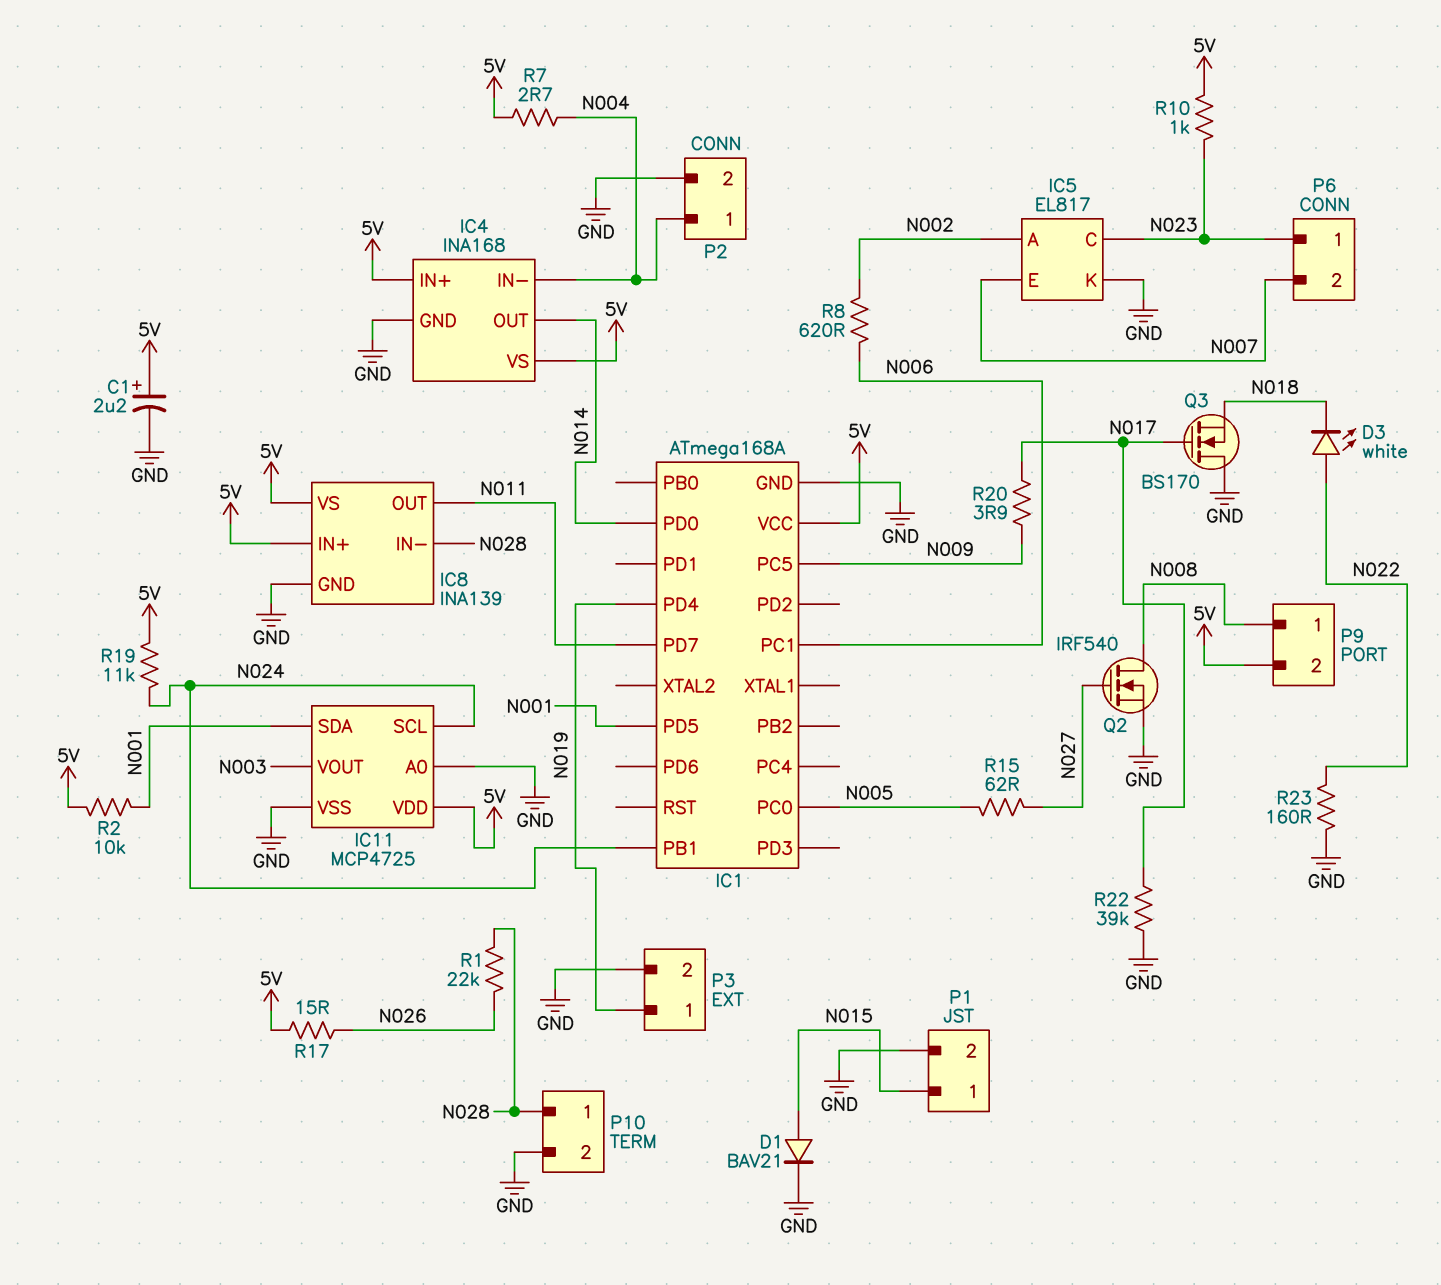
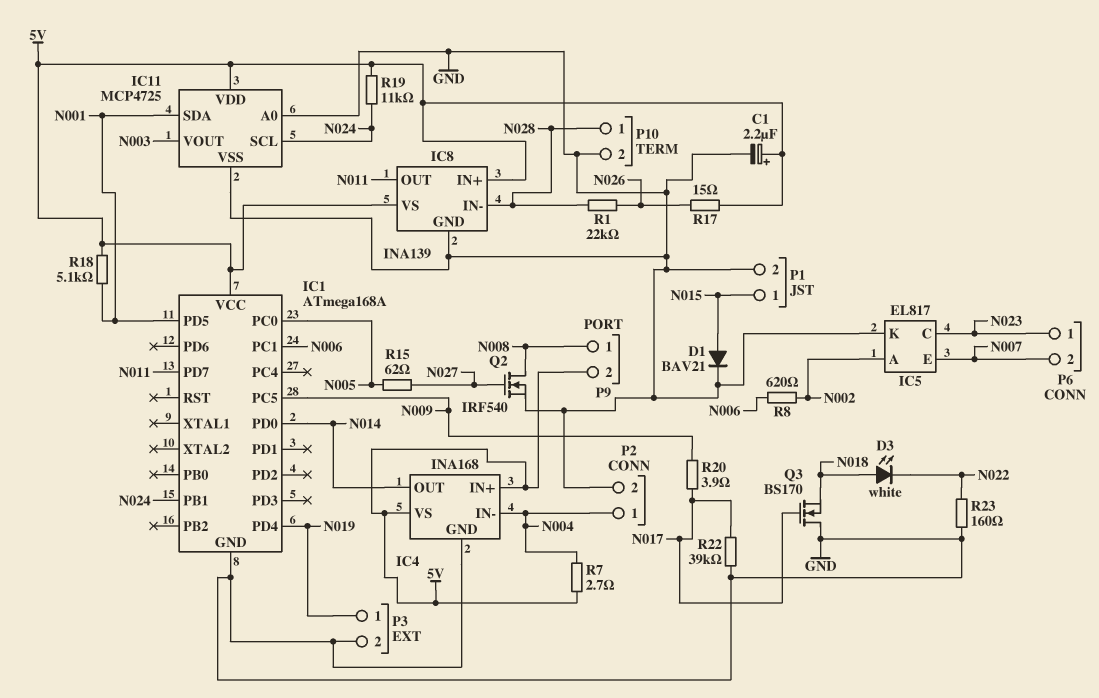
D3: LED white (A N022, K N018) -> LED white (A N018, K N022)
R2: 10k (5V, N001) -> none
R10: 1k (5V, N023) -> none
R18: none -> 5.1k (5V, N001)

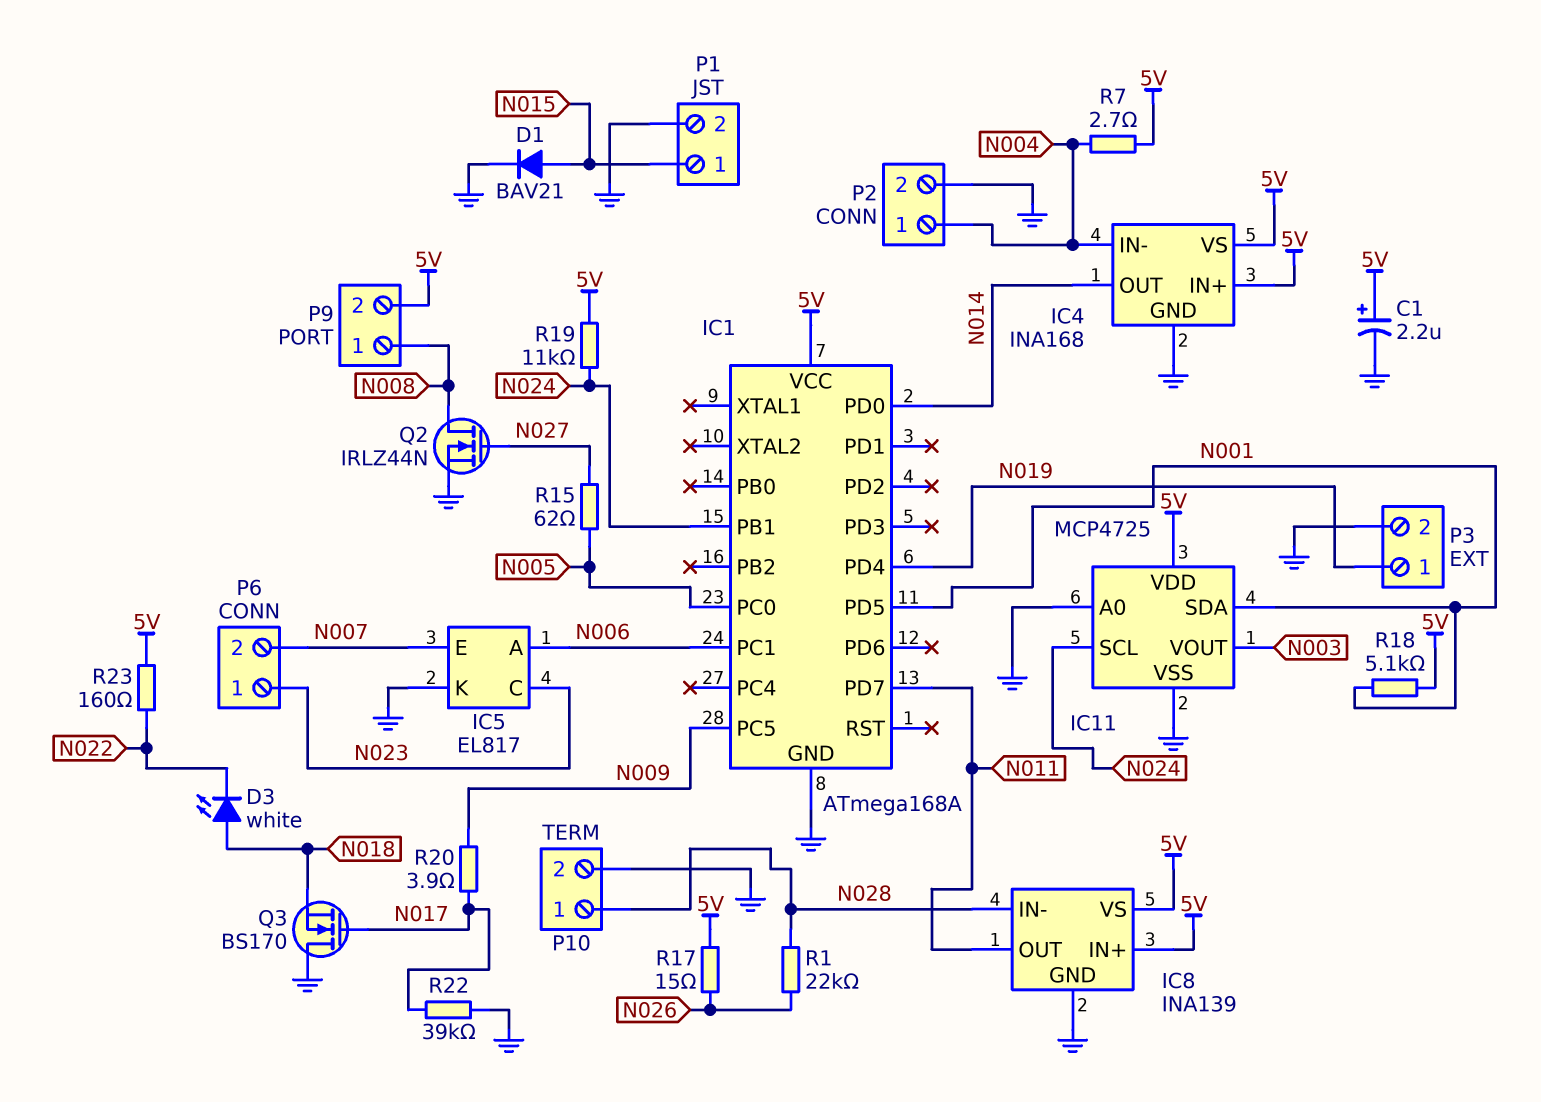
IC5 pin A: N002 -> N006
Q2: NMOS IRF540 (G N027, D N008, S GND) -> NMOS IRLZ44N (G N027, D N008, S GND)
R8: 620 (N002, N006) -> none
R23: 160 (GND, N022) -> 160 (5V, N022)

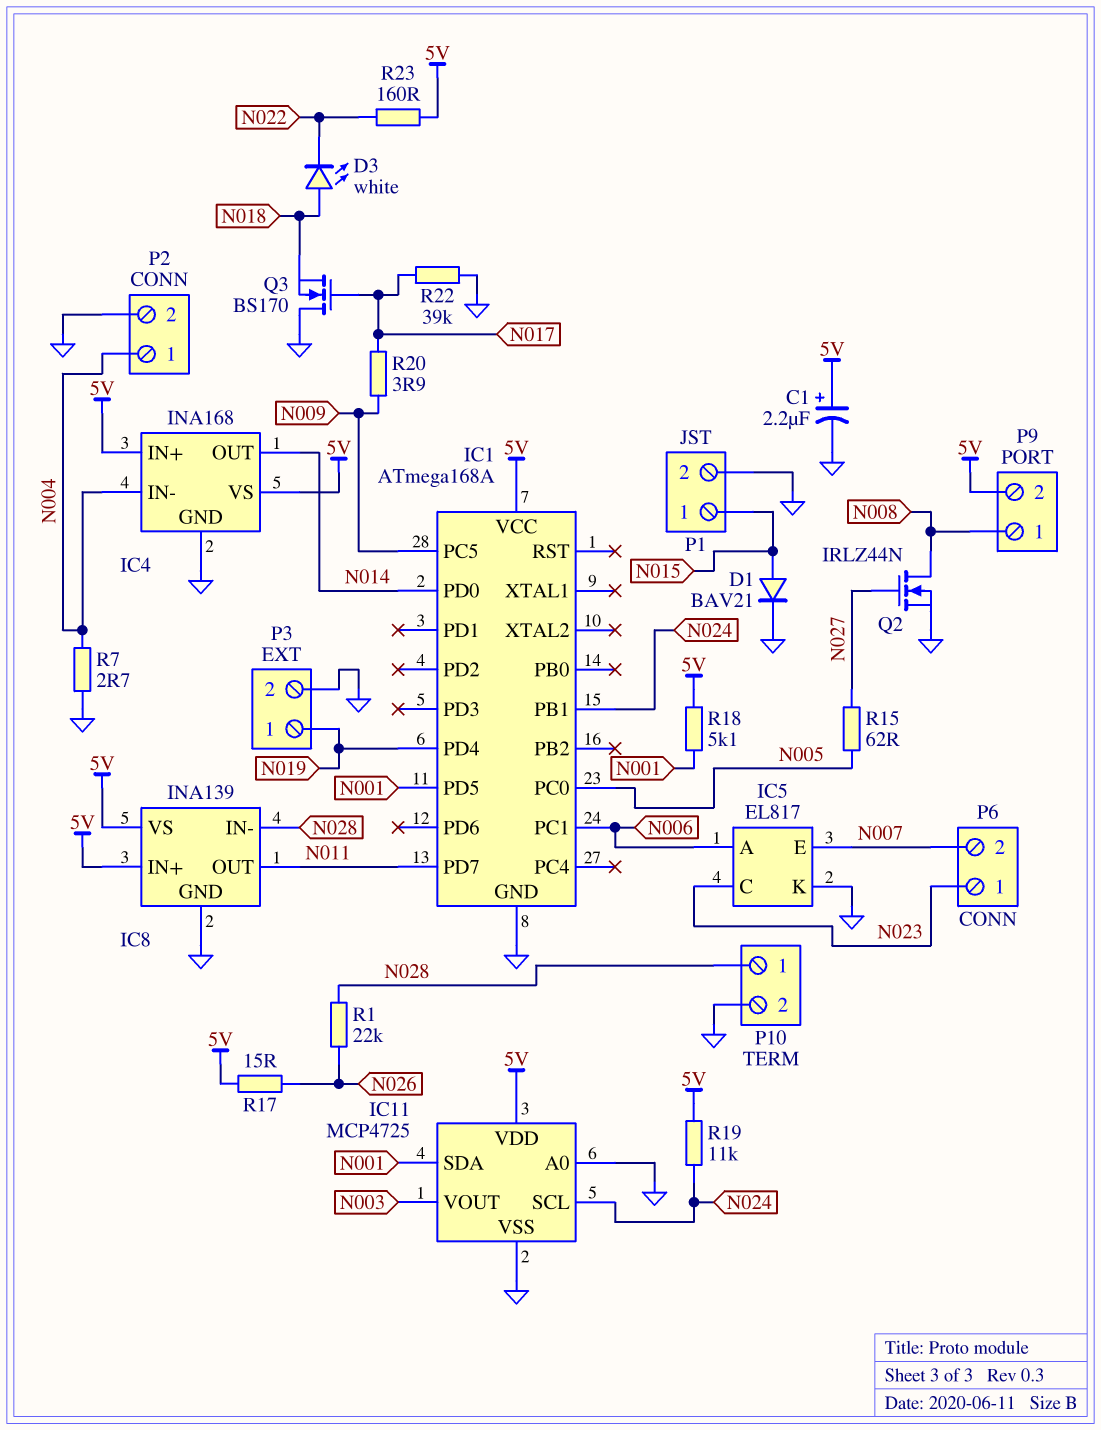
R7: 2.7 (5V, N004) -> 2.7 (GND, N004)

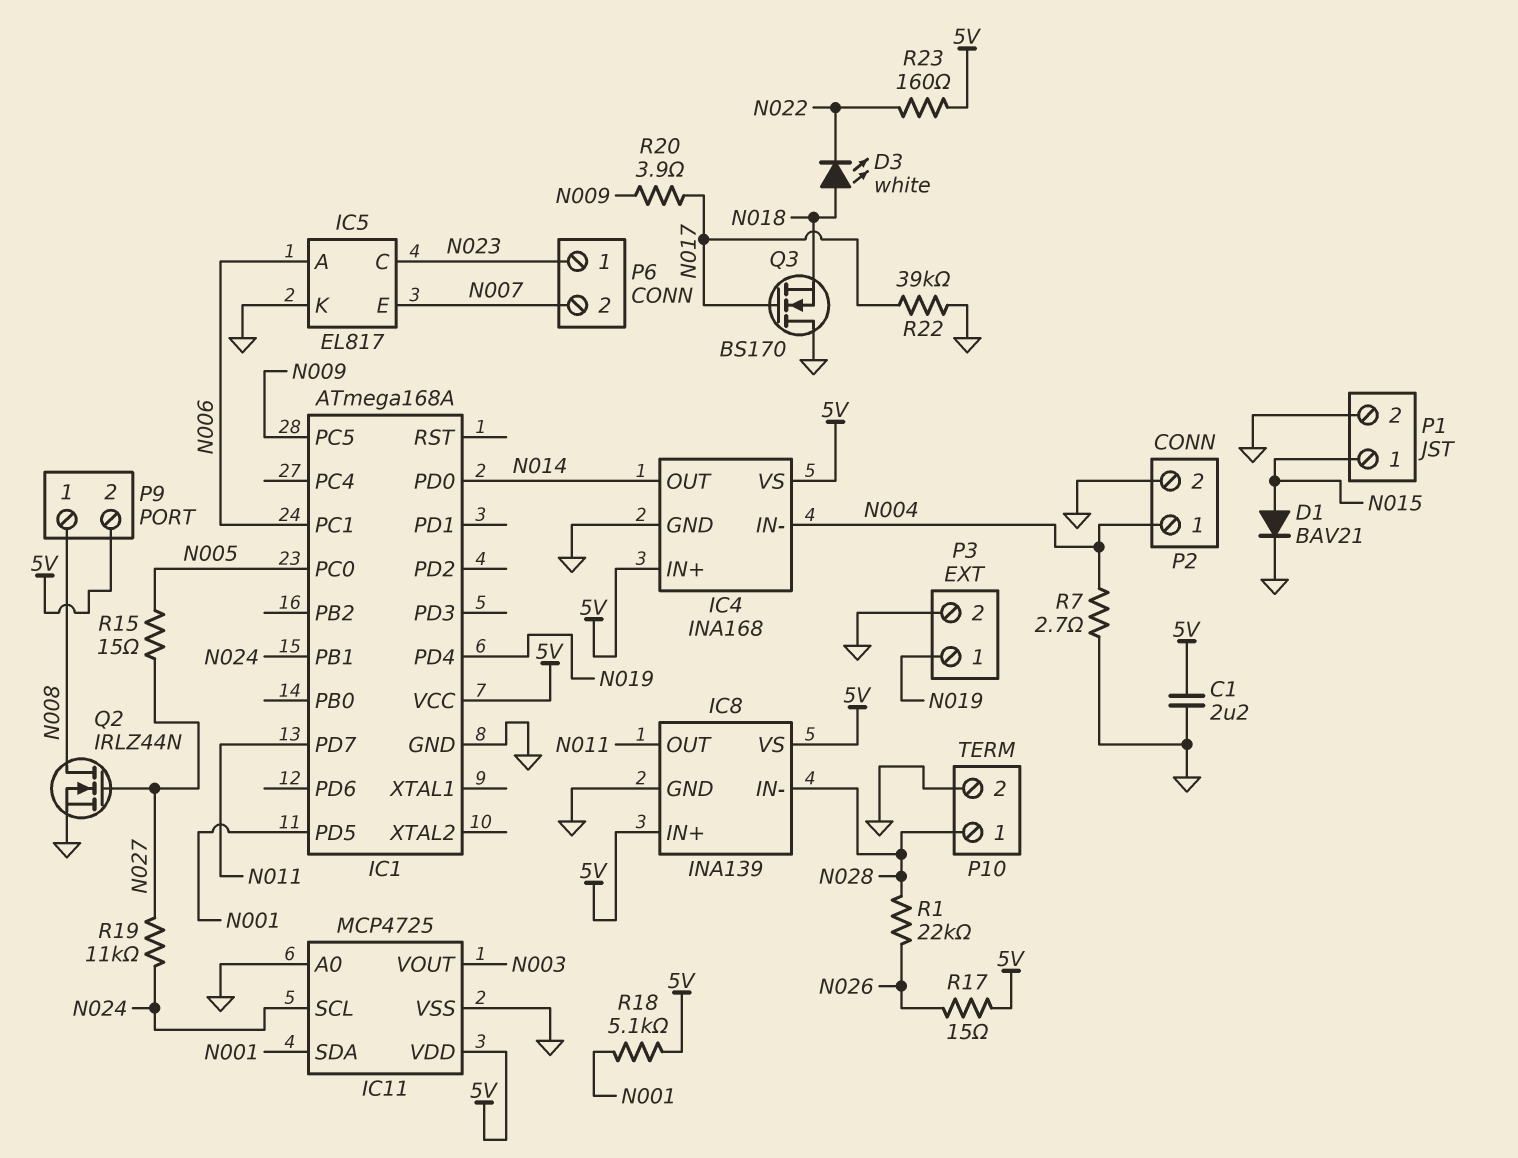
C1: 2.2uF (plus 5V, minus GND) -> 2.2uF (5V, GND)
R15: 62 (N005, N027) -> 15 (N005, N027)
R19: 11k (5V, N024) -> 11k (N024, N027)

